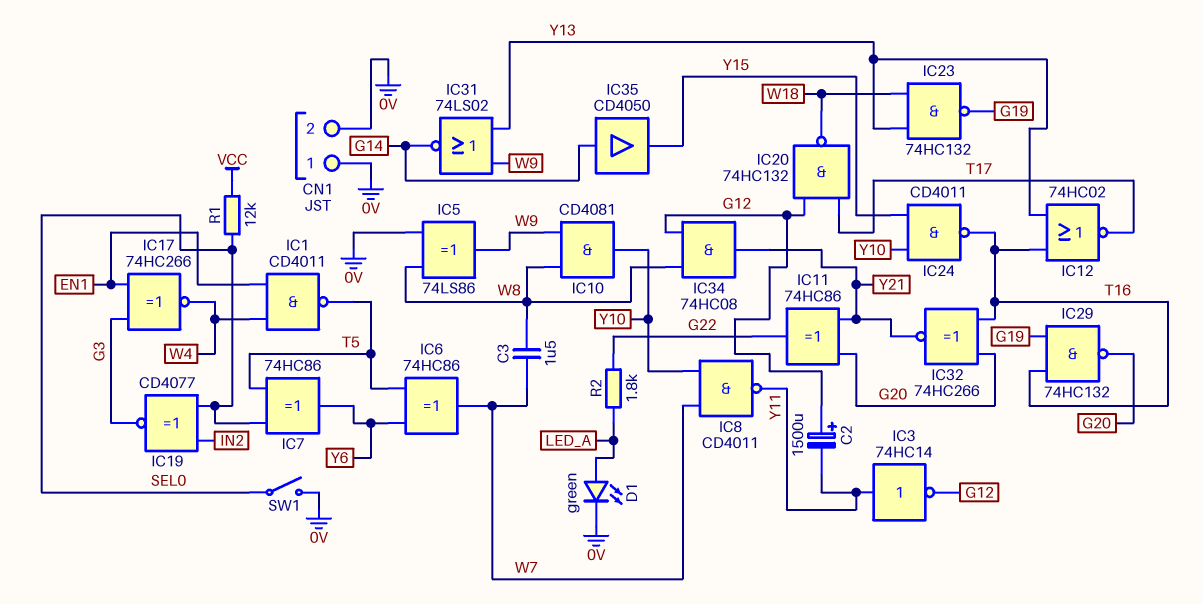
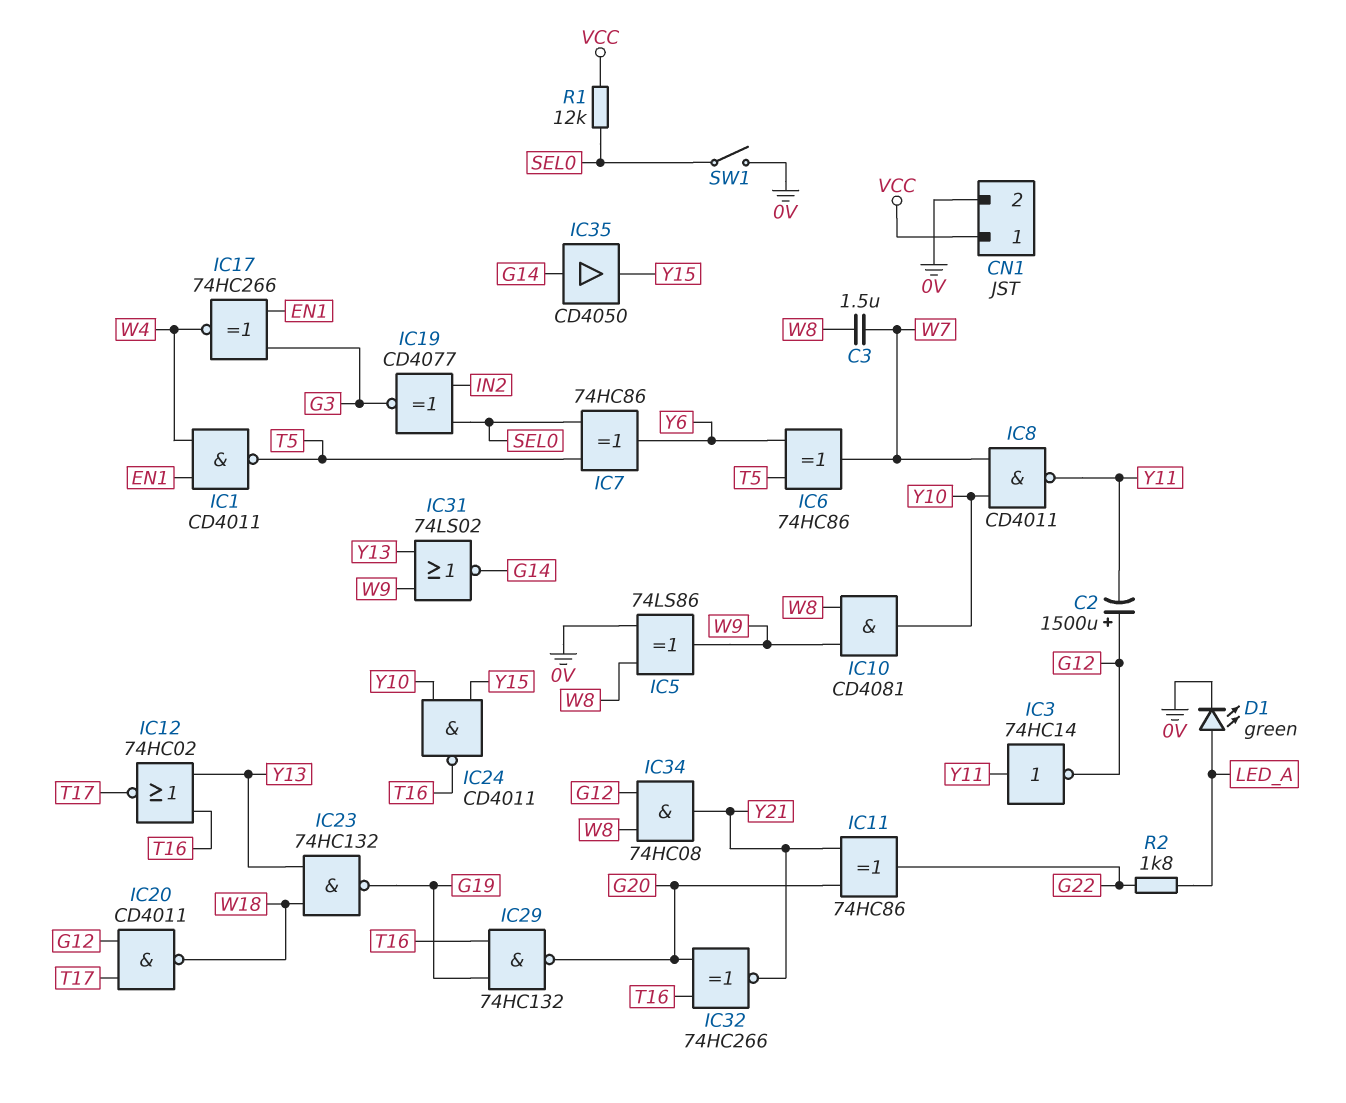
CN1 pin 1: 0V -> VCC
IC20: NAND 74HC132 (in G12, in T17, out W18) -> NAND CD4011 (in G12, in T17, out W18)

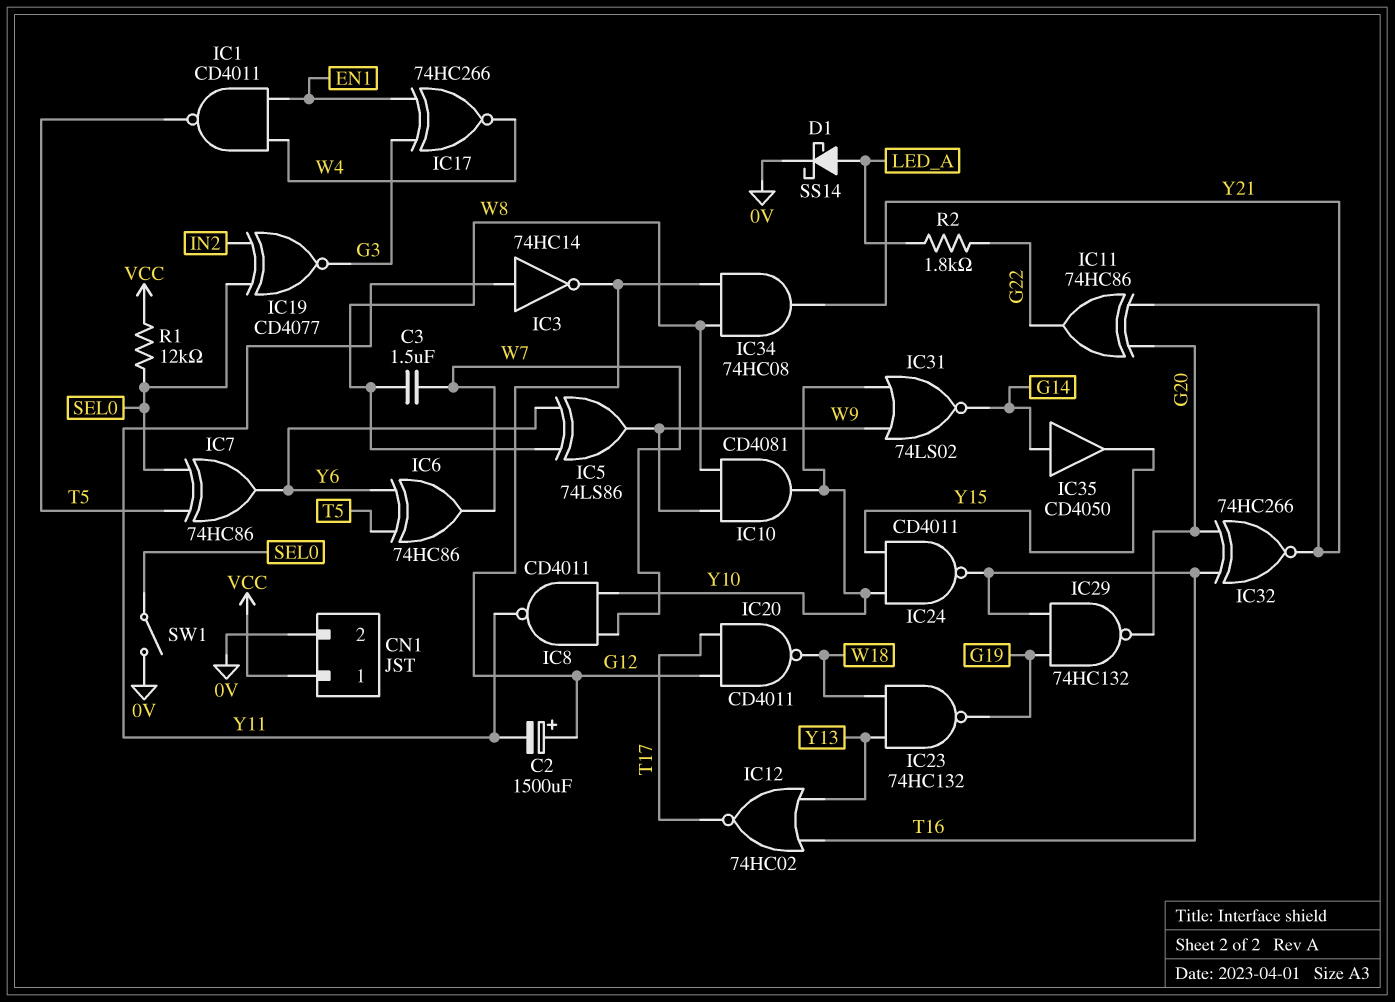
D1: LED green (A LED_A, K 0V) -> schottky SS14 (A LED_A, K 0V)
IC5: XOR 74LS86 (in 0V, in W8, out W9) -> XOR 74LS86 (in W8, in Y6, out W9)
IC31: NOR 74LS02 (in W9, in Y13, out G14) -> NOR 74LS02 (in W9, in Y10, out G14)

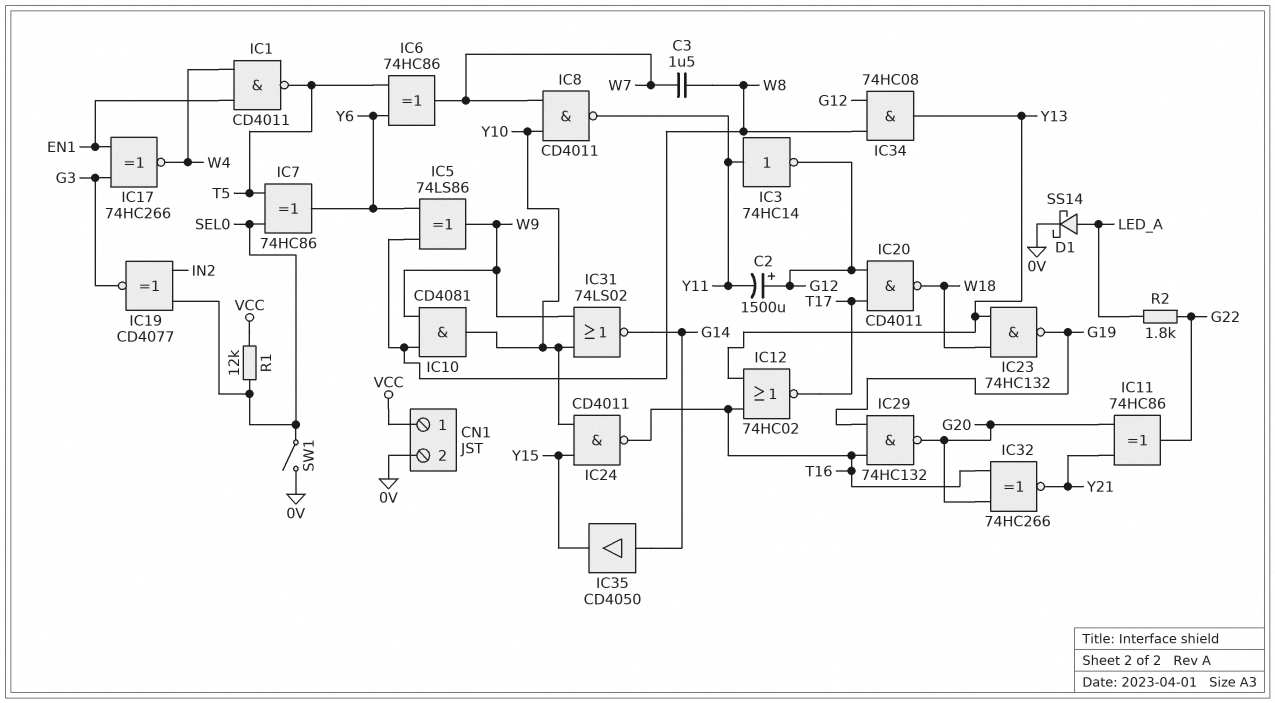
IC34: AND 74HC08 (in G12, in W8, out Y21) -> AND 74HC08 (in G12, in W8, out Y13)

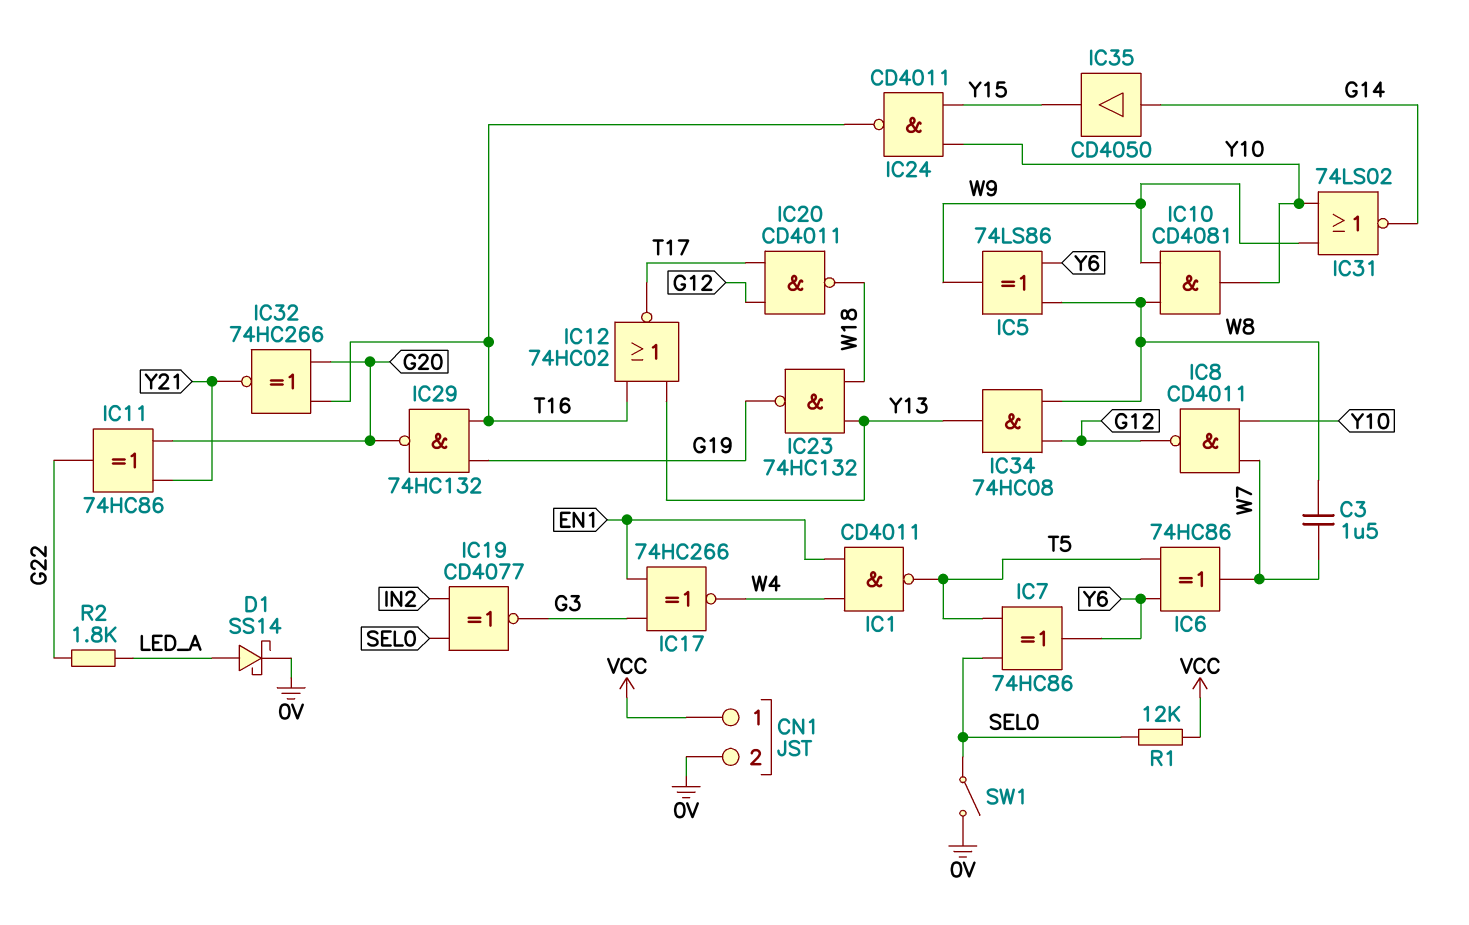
C2: 1500uF (plus G12, minus Y11) -> none
IC3: NOT 74HC14 (in Y11, out G12) -> none
IC8: NAND CD4011 (in W7, in Y10, out Y11) -> NAND CD4011 (in W7, in Y10, out G12)

